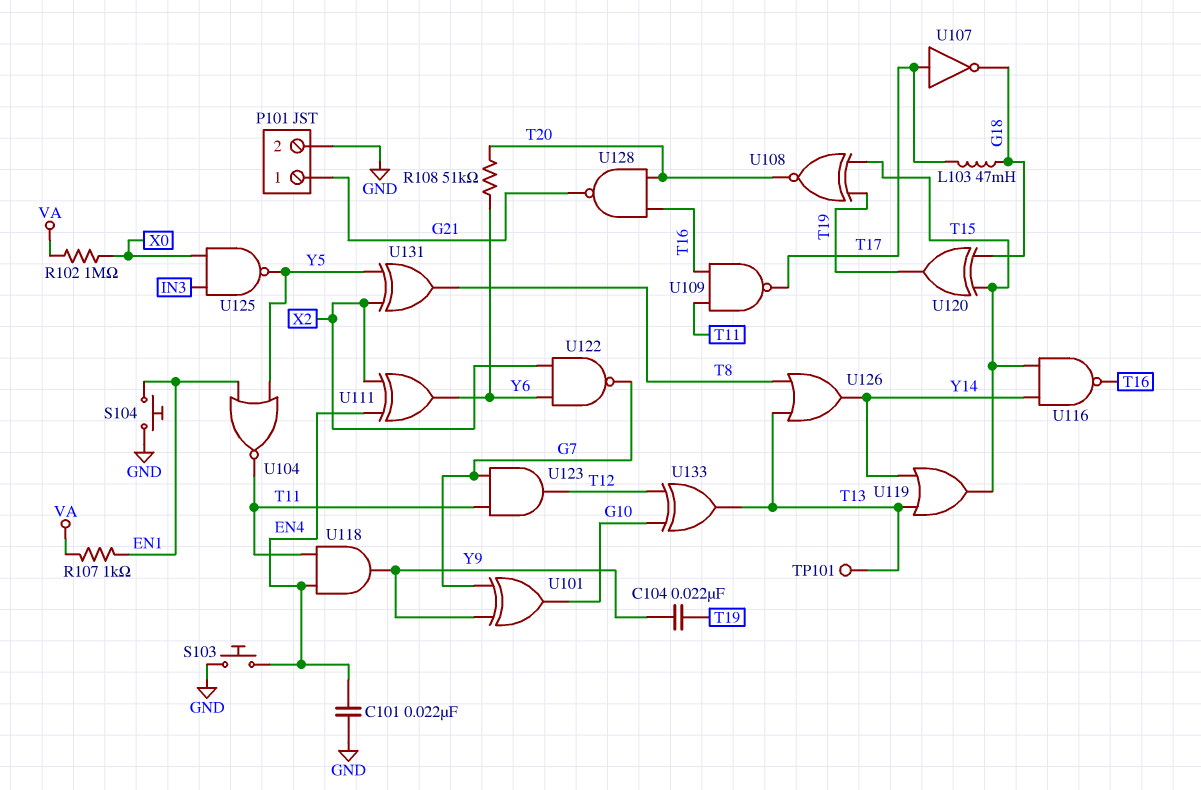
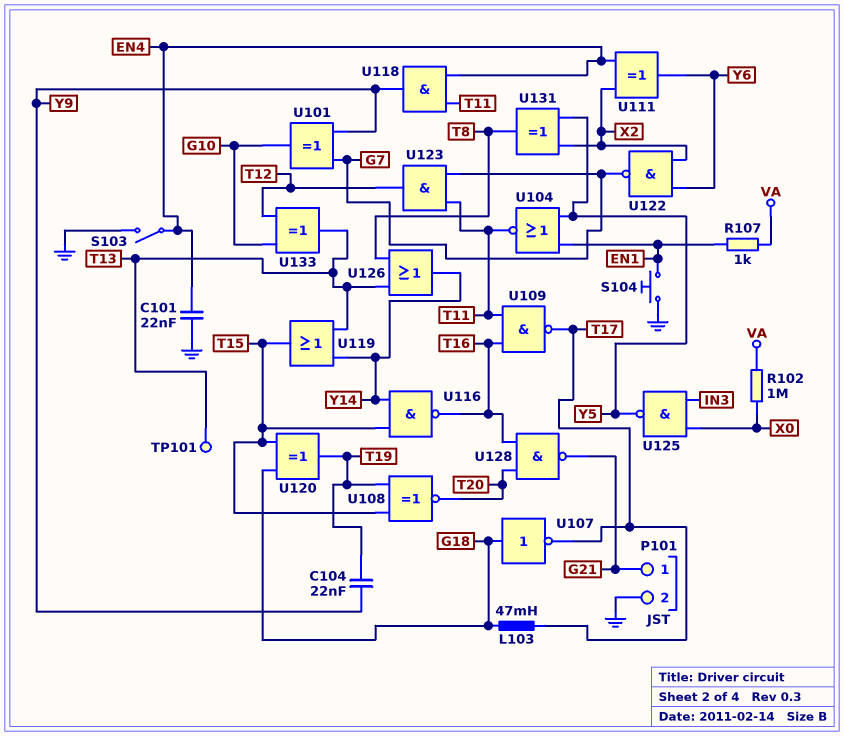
R108: 51k (T20, Y6) -> none
S103: button (EN4, GND) -> switch (EN4, GND)
U107: NOT (in T17, out G18) -> NOT (in G18, out T17)

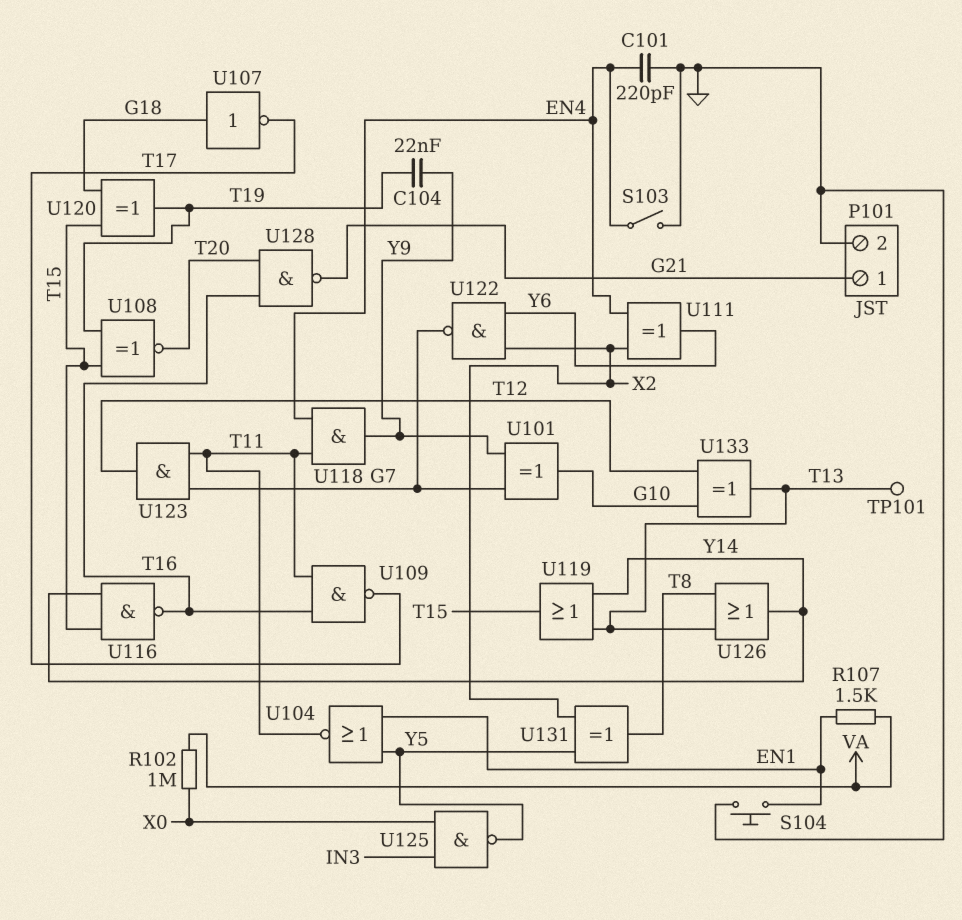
C101: 22nF (EN4, GND) -> 220pF (EN4, GND)
L103: 47mH (G18, T17) -> none
R107: 1k (EN1, VA) -> 1.5k (EN1, VA)

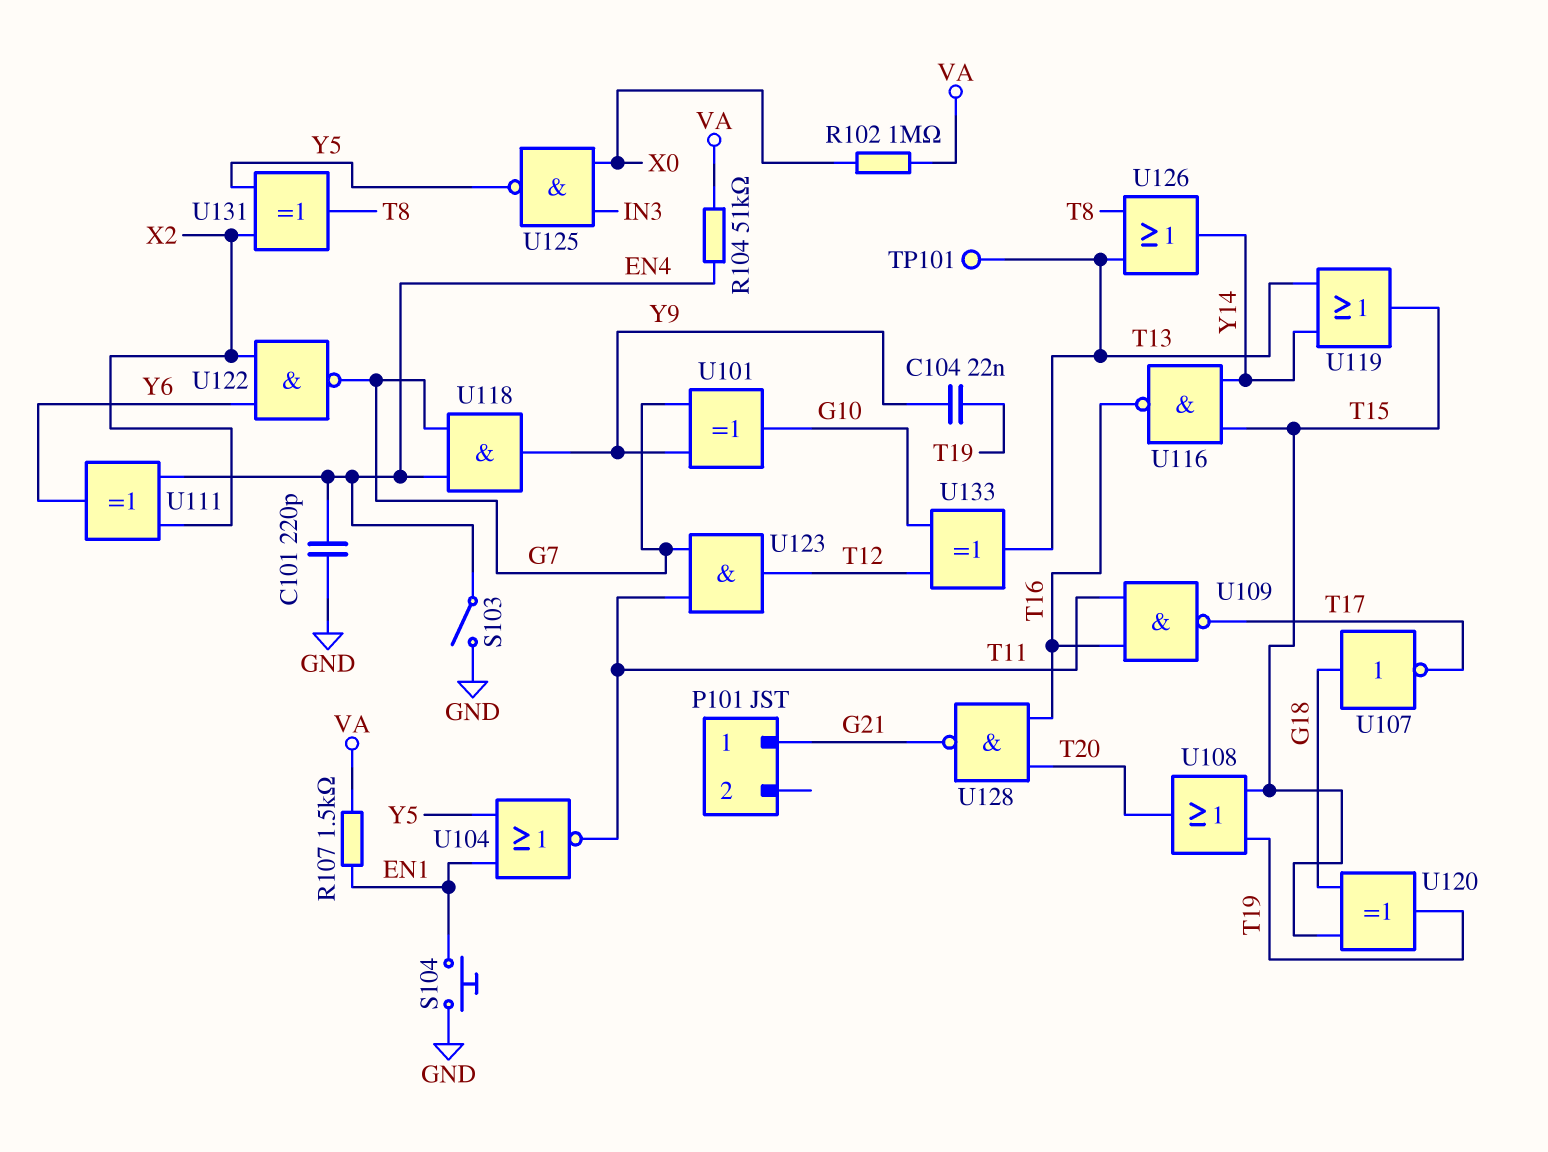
P101 pin 2: GND -> none
R104: none -> 51k (EN4, VA)
U108: XNOR (in T15, in T19, out T20) -> OR (in T15, in T19, out T20)
U118: AND (in EN4, in T11, out Y9) -> AND (in EN4, in G7, out Y9)

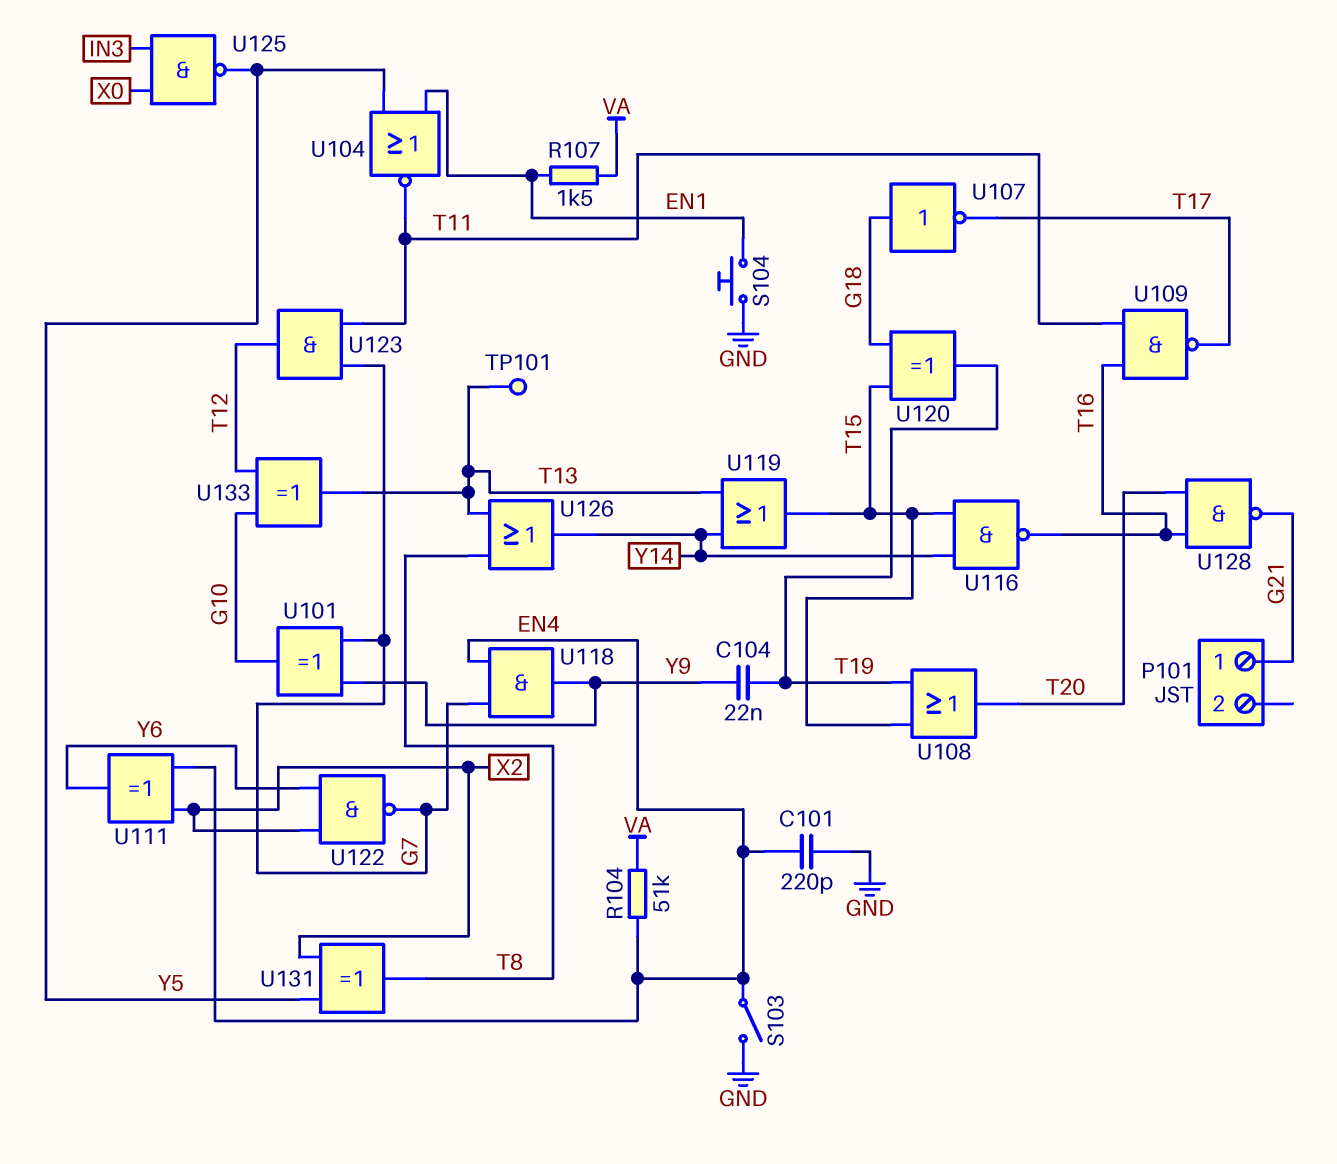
R102: 1M (VA, X0) -> none

